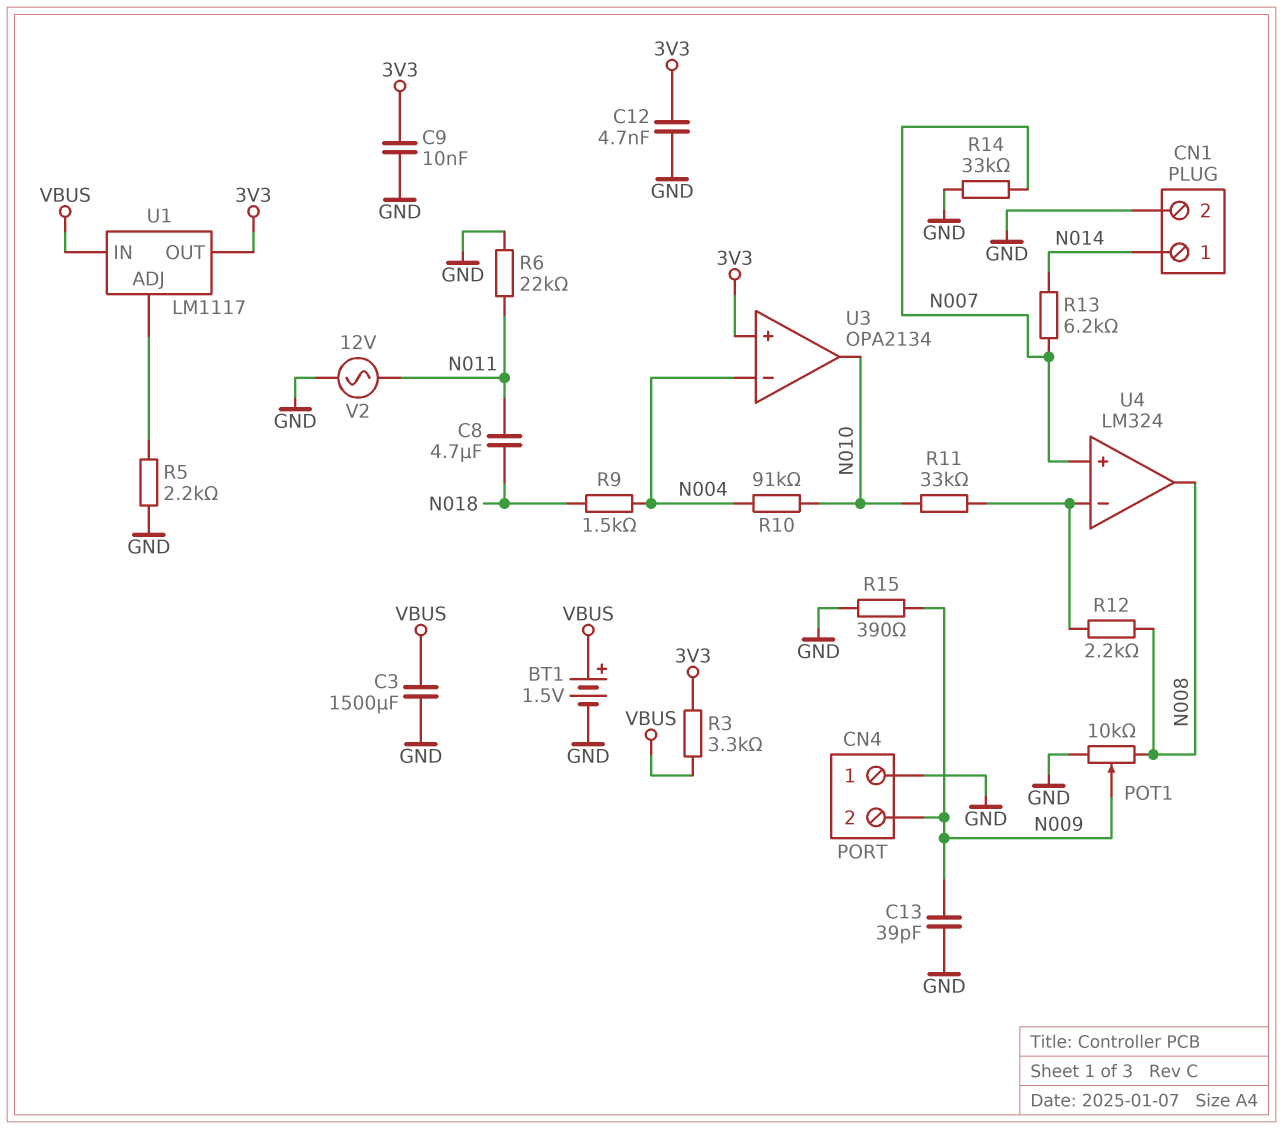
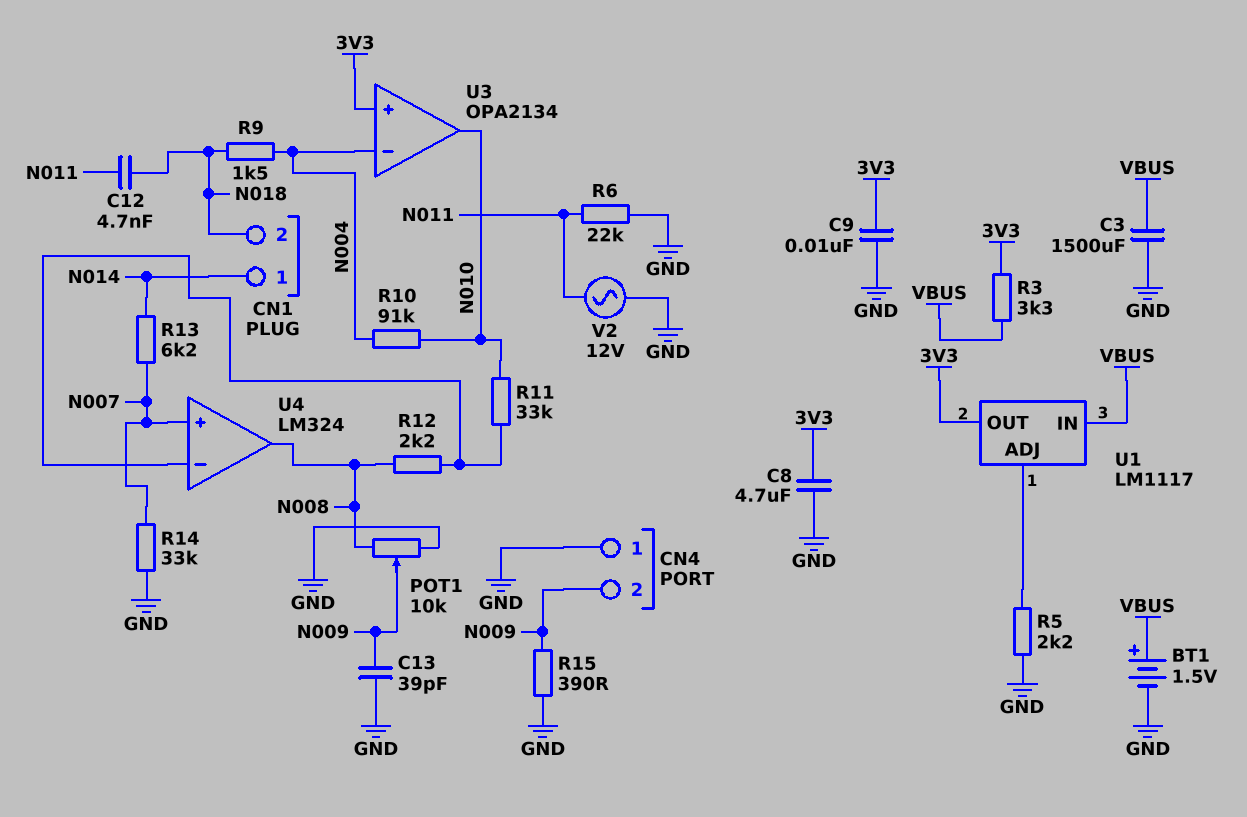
C8: 4.7uF (N011, N018) -> 4.7uF (3V3, GND)
C12: 4.7nF (3V3, GND) -> 4.7nF (N011, N018)
CN1 pin 2: GND -> N018

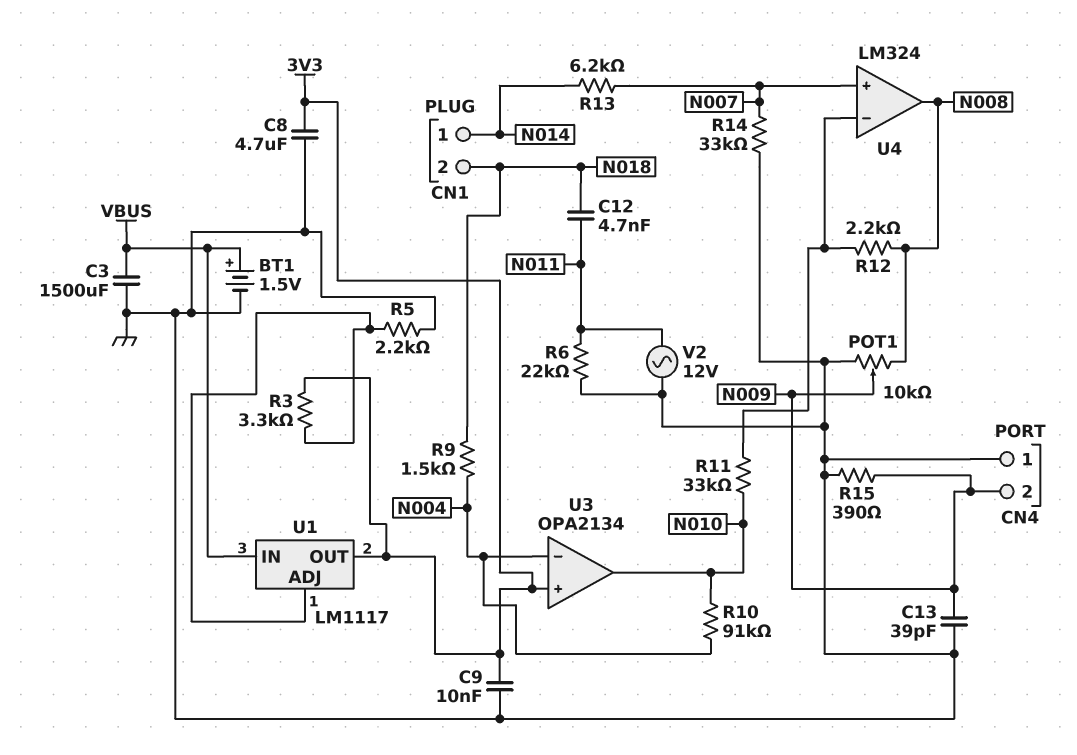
R3: 3.3k (3V3, VBUS) -> 3.3k (3V3, U1/ADJ)

